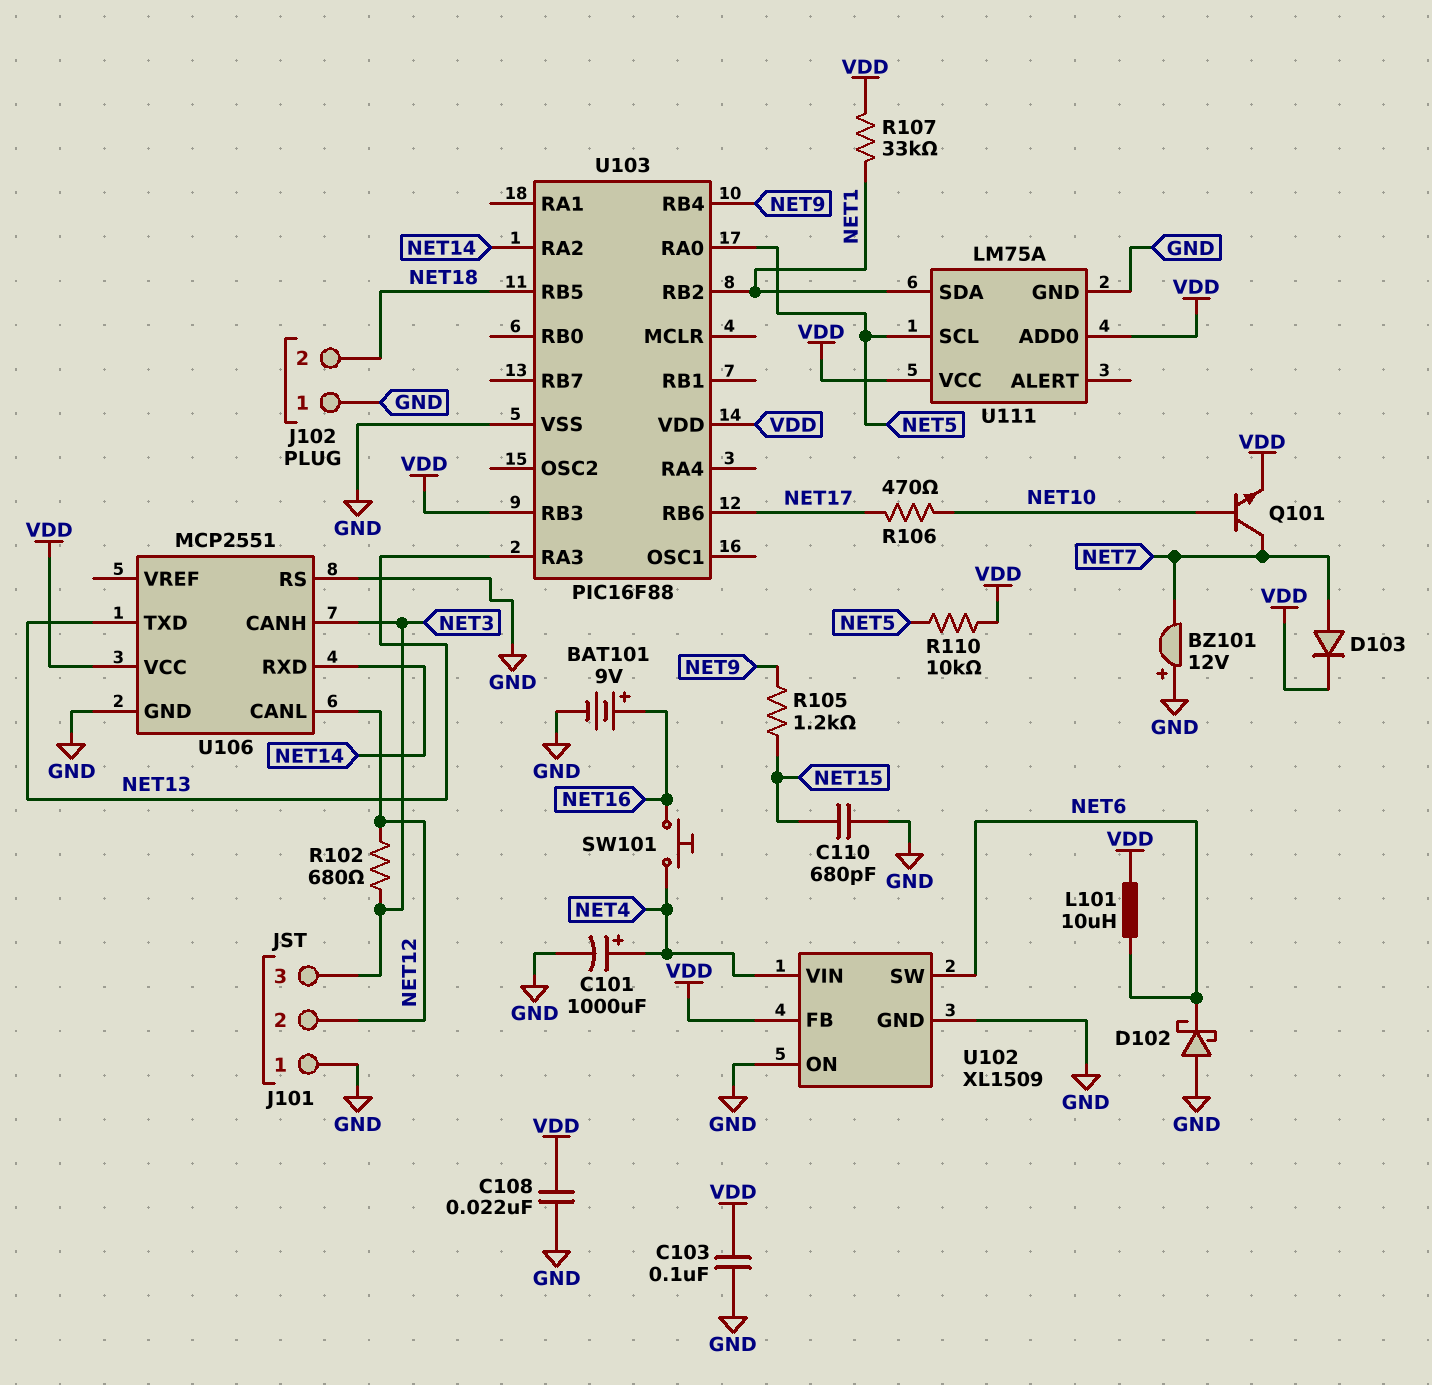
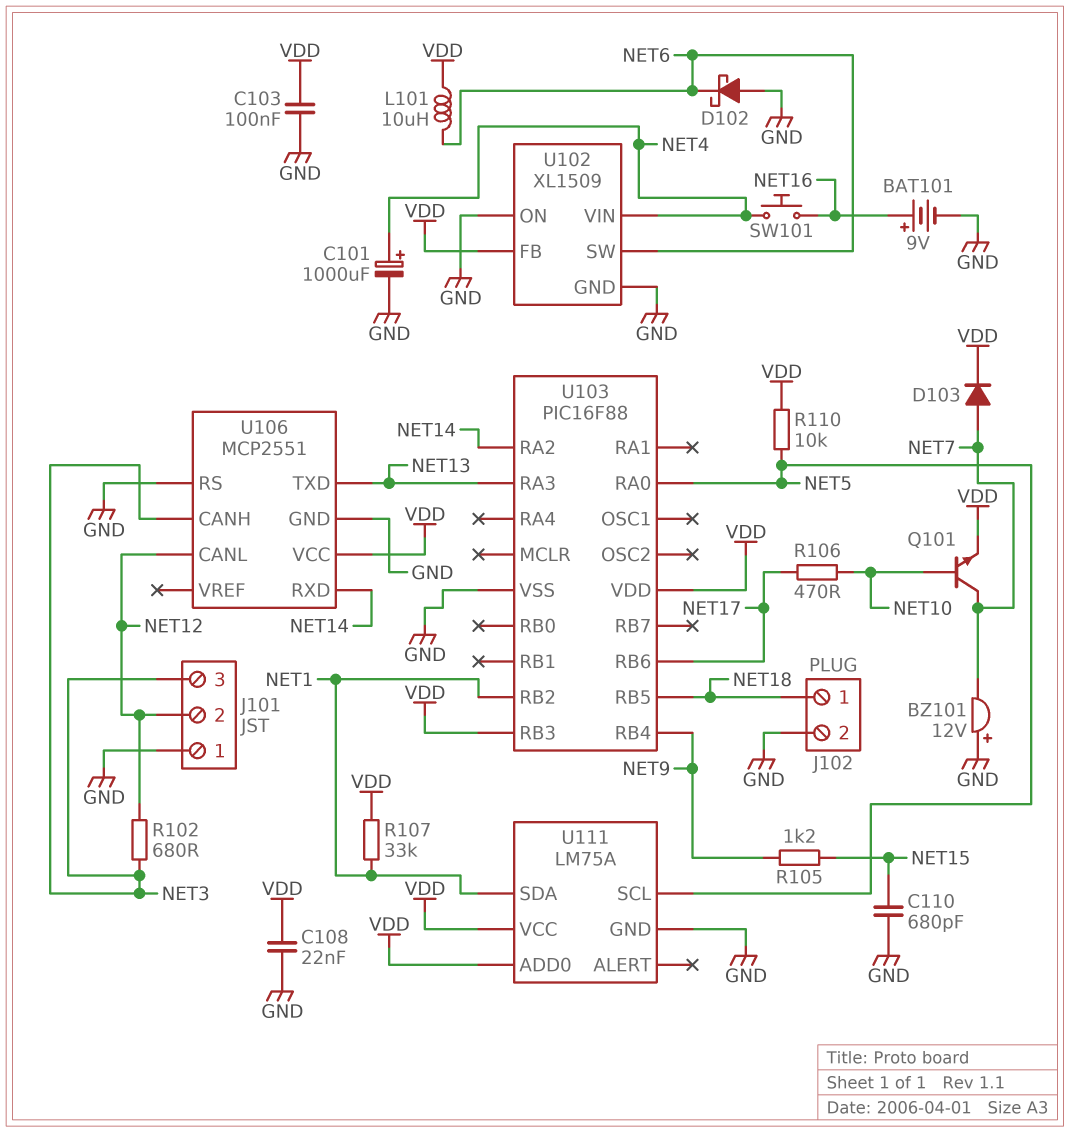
J102 pin 1: GND -> NET18
J102 pin 2: NET18 -> GND

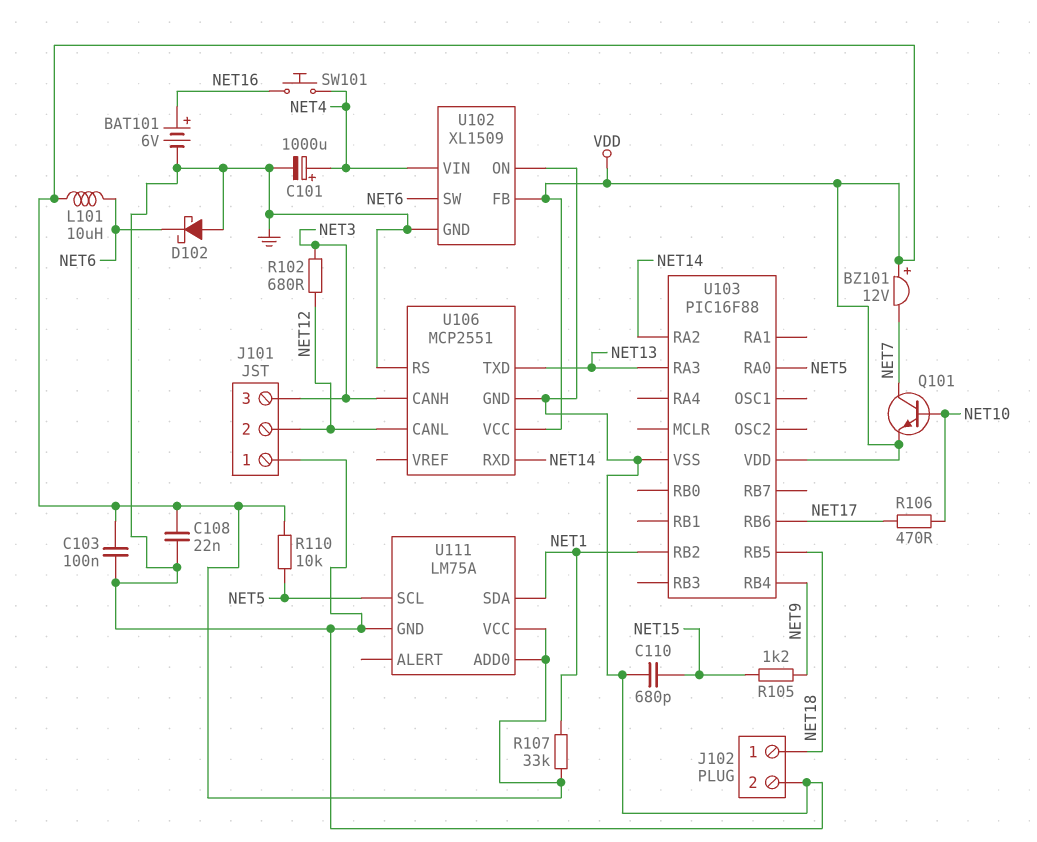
BAT101: 9V (plus NET16, minus GND) -> 6V (plus NET16, minus GND)
BZ101: buzzer 12V (plus GND, minus NET7) -> buzzer 12V (plus VDD, minus NET7)
D103: diode (A NET7, K VDD) -> none
U103 pin RB3: VDD -> none

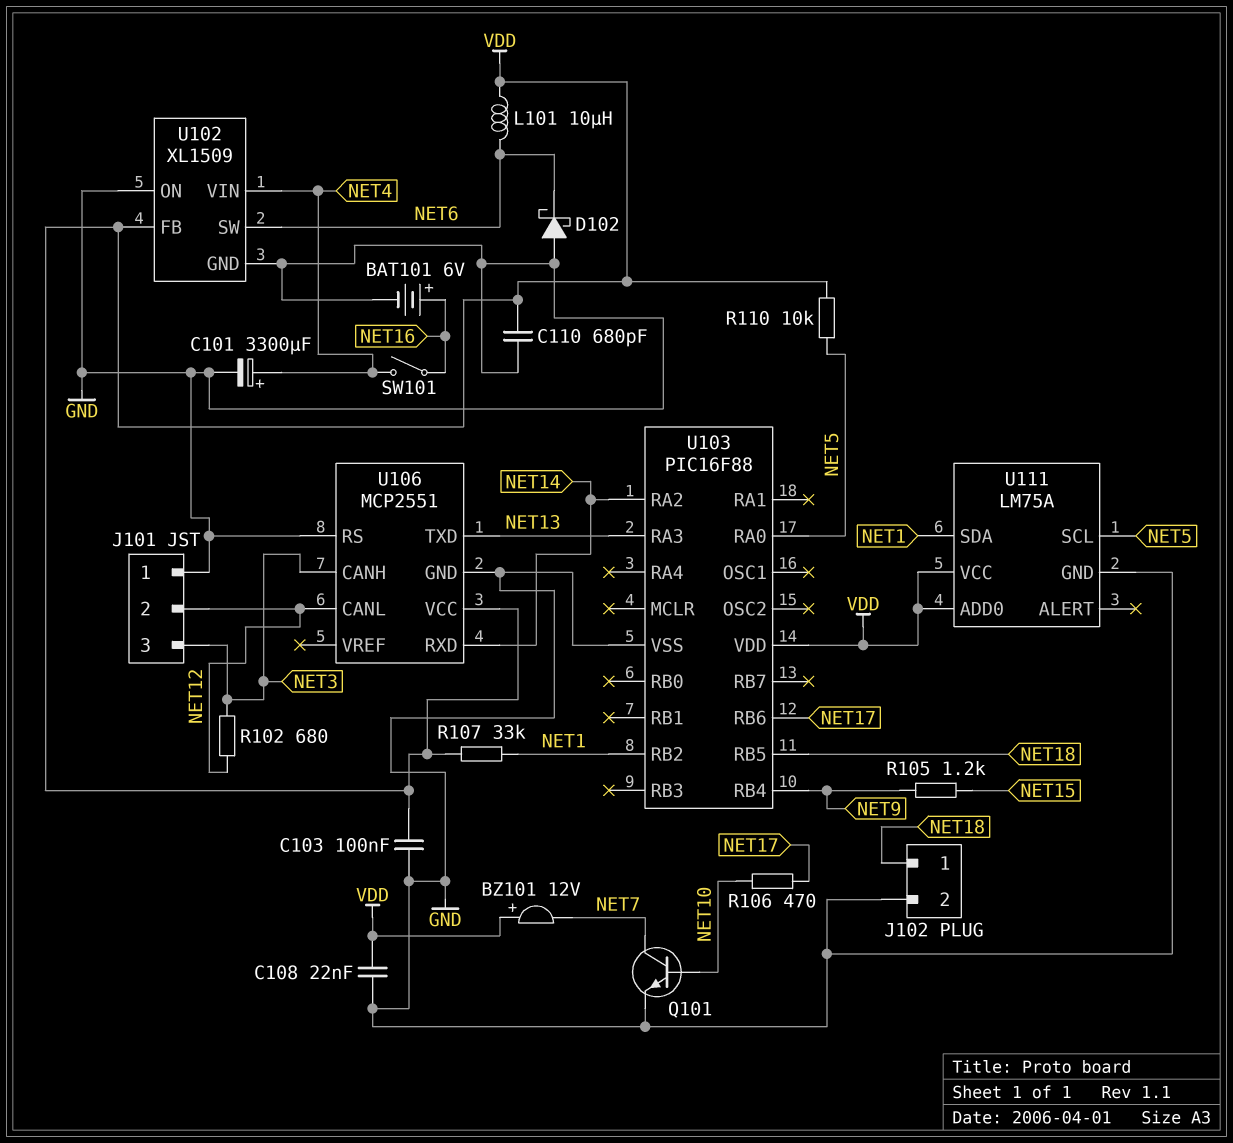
C101: 1000uF (plus NET4, minus GND) -> 3300uF (plus NET4, minus GND)
C110: 680pF (GND, NET15) -> 680pF (GND, VDD)
Q101: NPN (B NET10, C NET7, E VDD) -> NPN (B NET10, C NET7, E GND)
SW101: button (NET4, NET16) -> switch (NET4, NET16)

